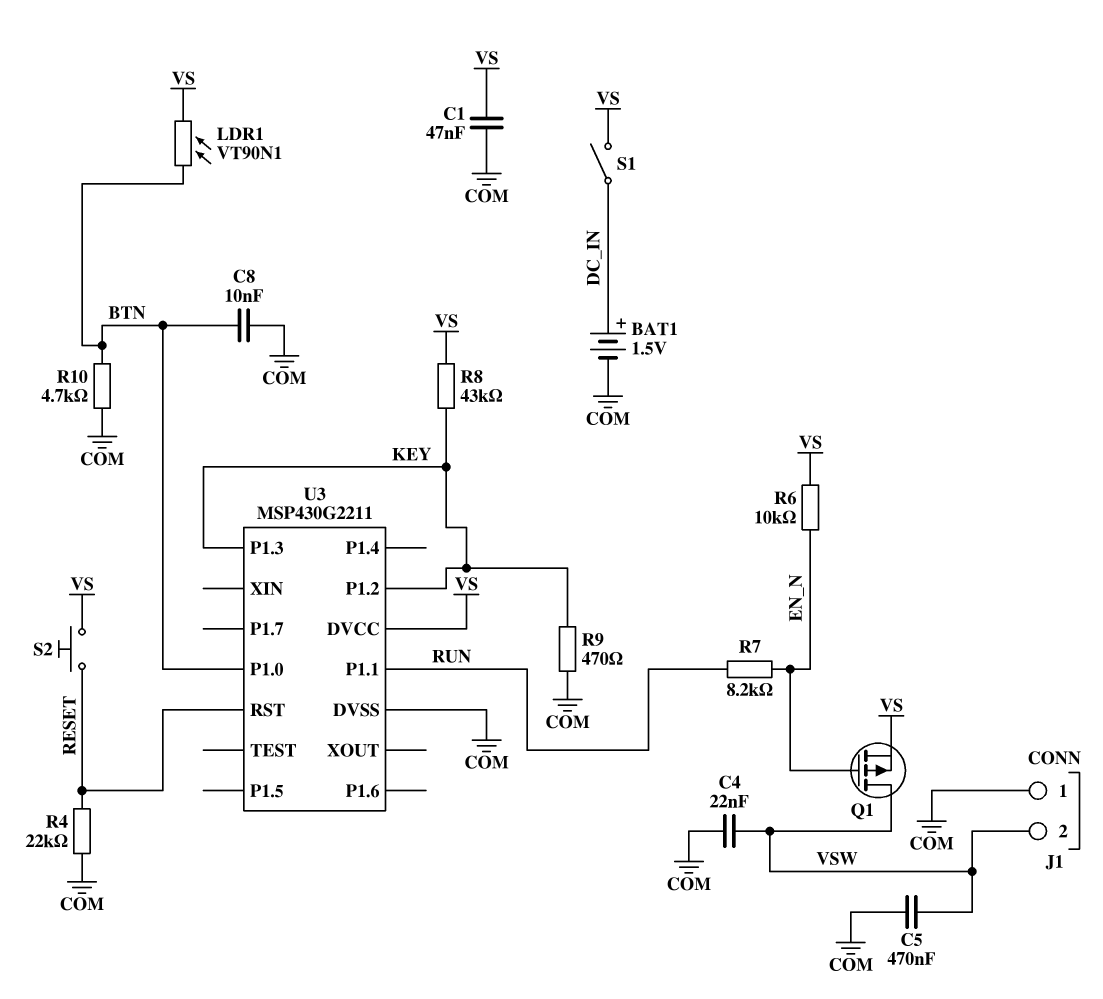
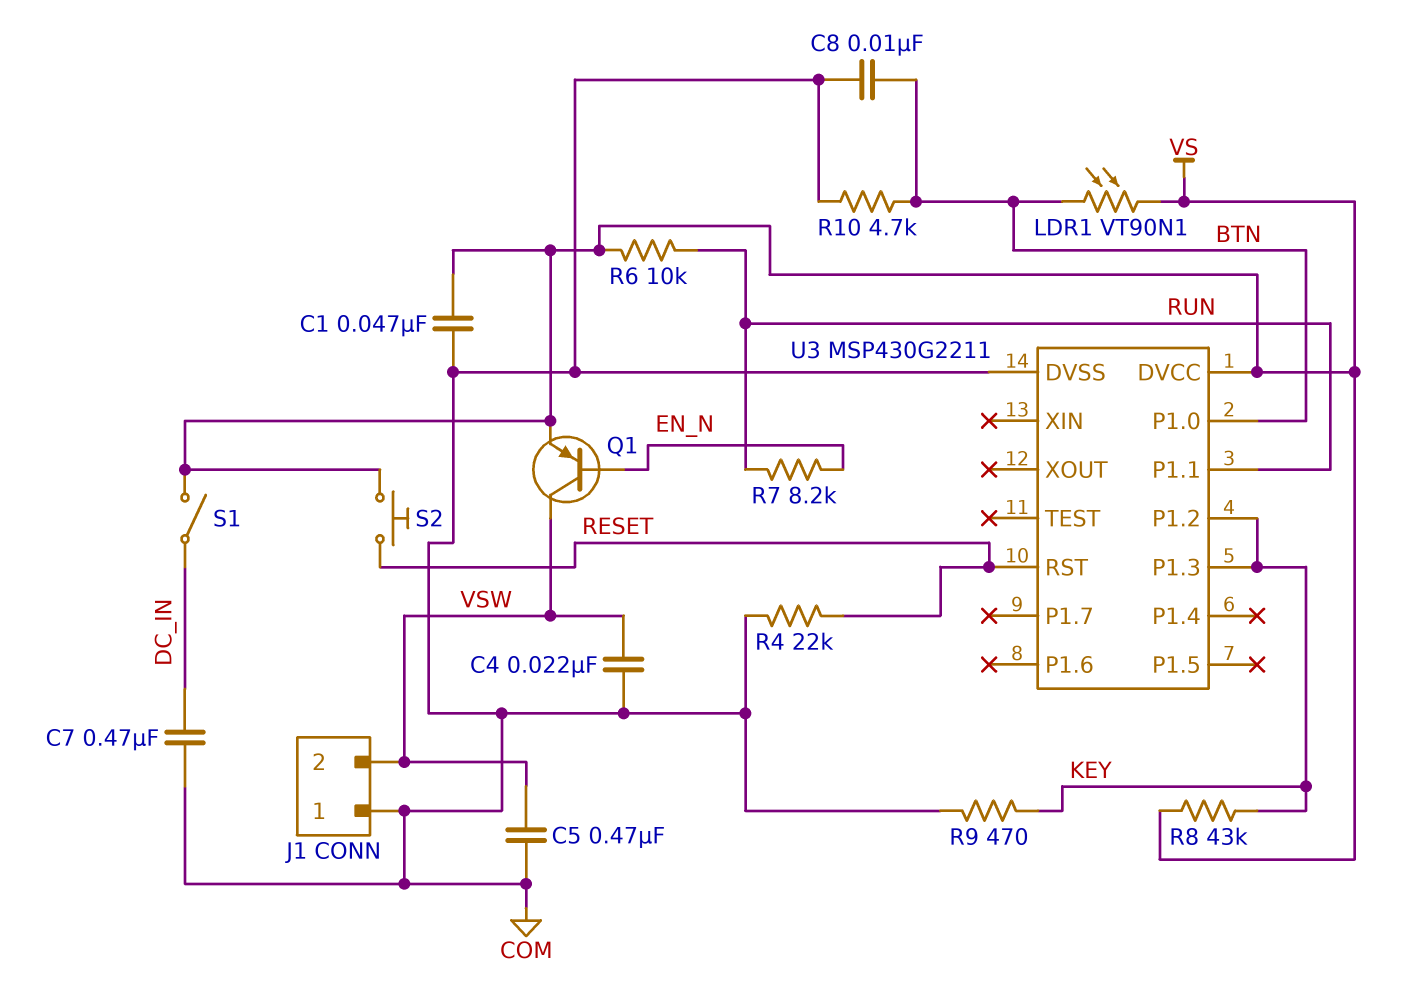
BAT1: 1.5V (plus DC_IN, minus COM) -> none
C7: none -> 470nF (COM, DC_IN)
Q1: PMOS (G EN_N, D VSW, S VS) -> PNP (B EN_N, C VSW, E VS)
R6: 10k (EN_N, VS) -> 10k (RUN, VS)

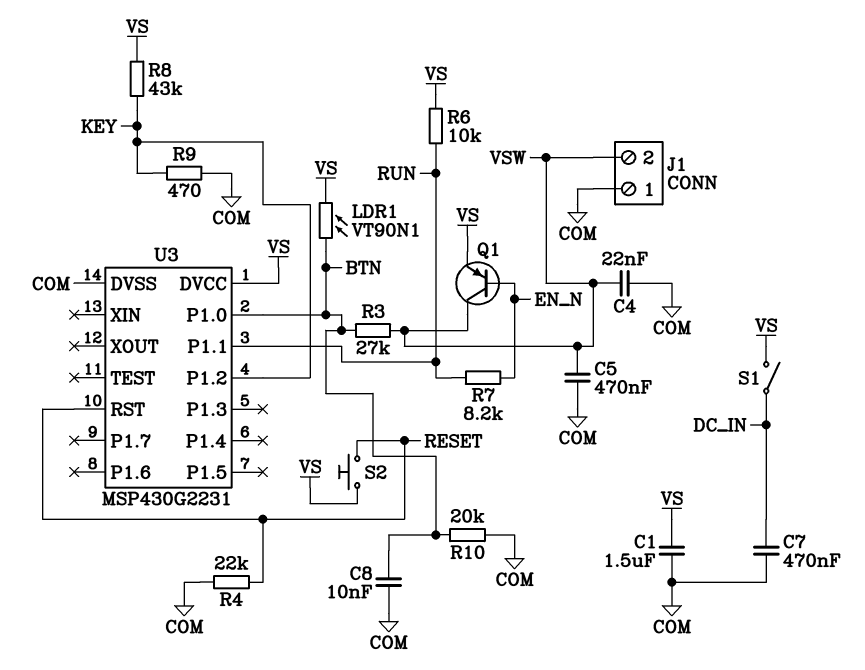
C1: 47nF (COM, VS) -> 1.5uF (COM, VS)
R3: none -> 27k (BTN, VSW)
R10: 4.7k (BTN, COM) -> 20k (BTN, COM)
U3: MSP430G2211 -> MSP430G2231
U3 pin P1.3: KEY -> none

